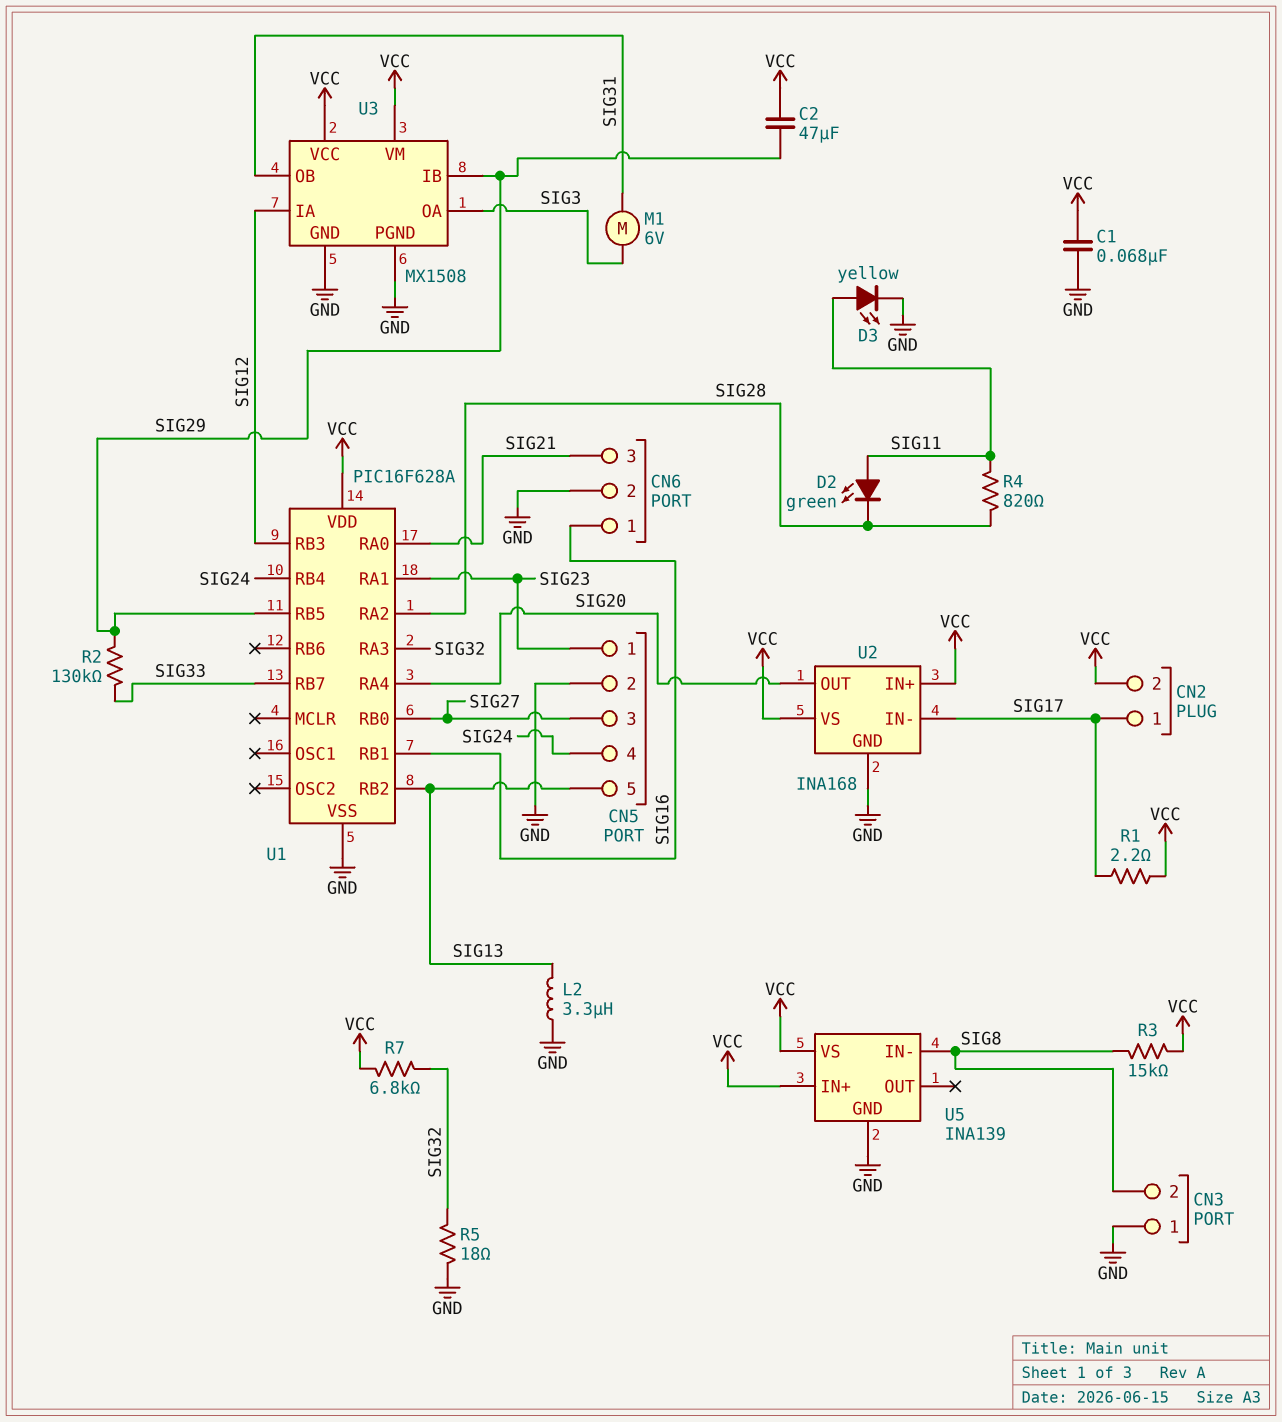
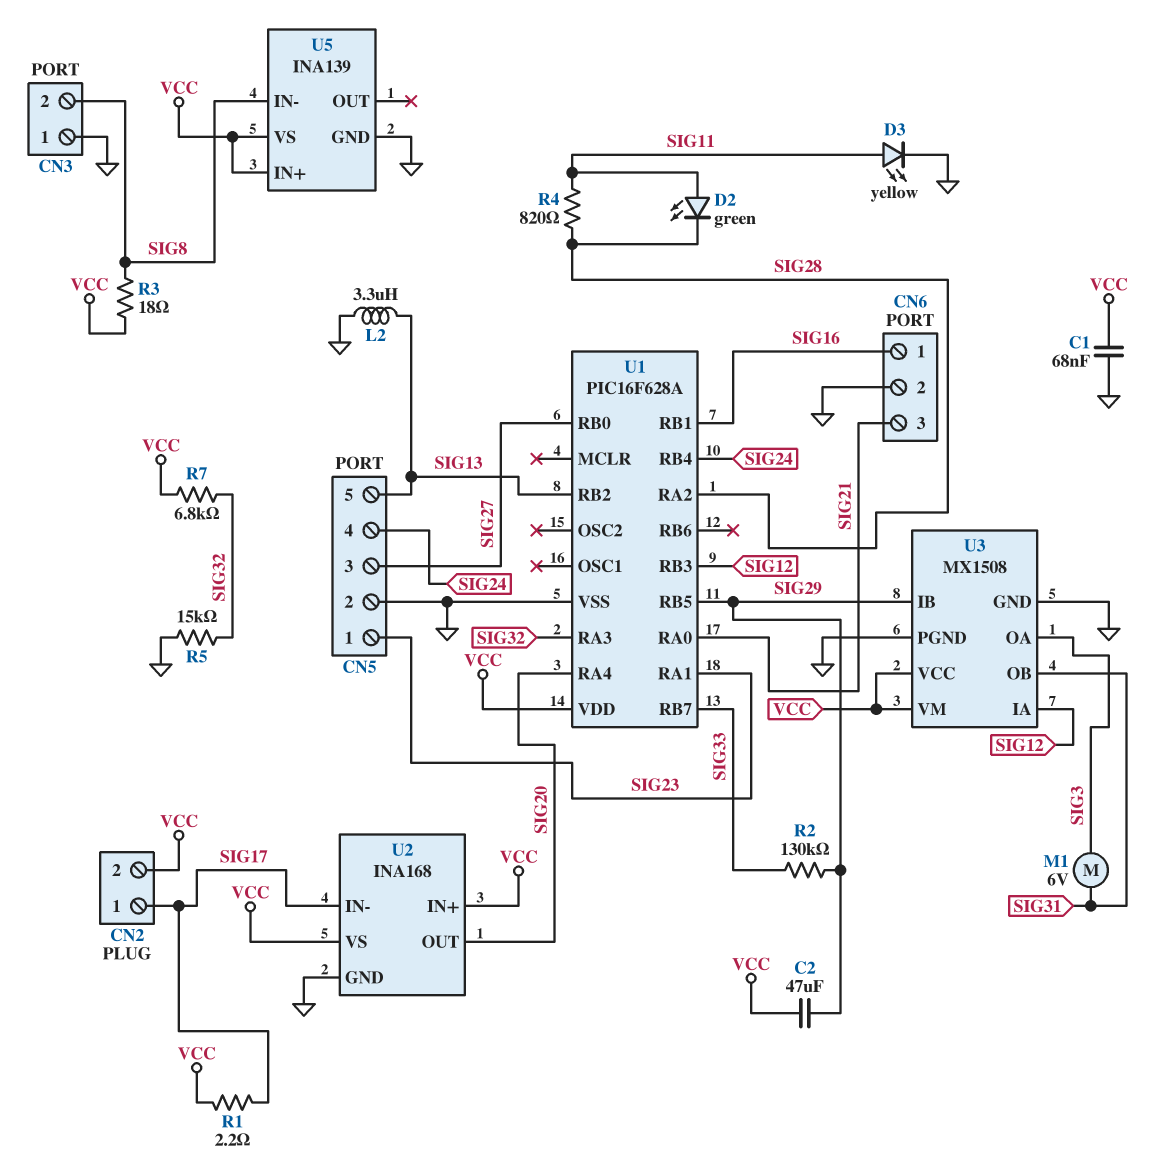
R3: 15k (SIG8, VCC) -> 18 (SIG8, VCC)
R5: 18 (GND, SIG32) -> 15k (GND, SIG32)

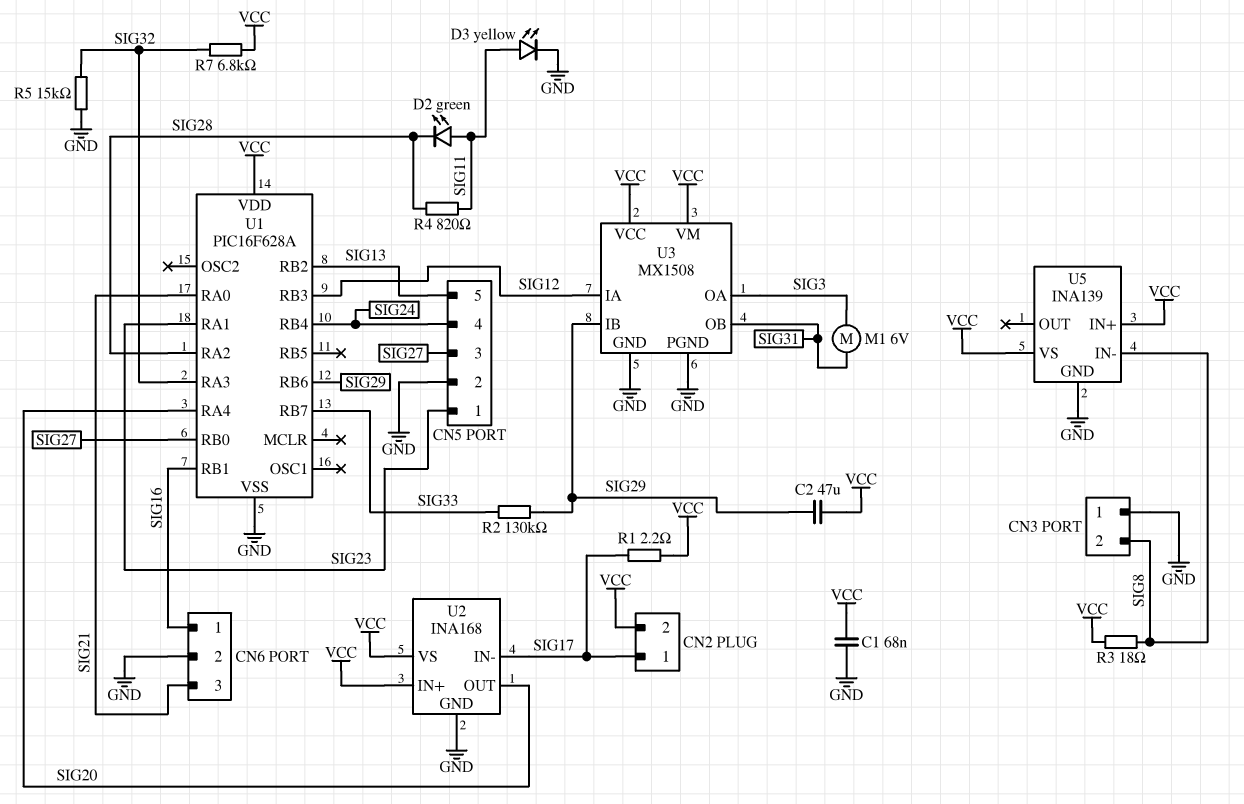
L2: 3.3uH (GND, SIG13) -> none
U1 pin RB5: SIG29 -> none
U1 pin RB6: none -> SIG29

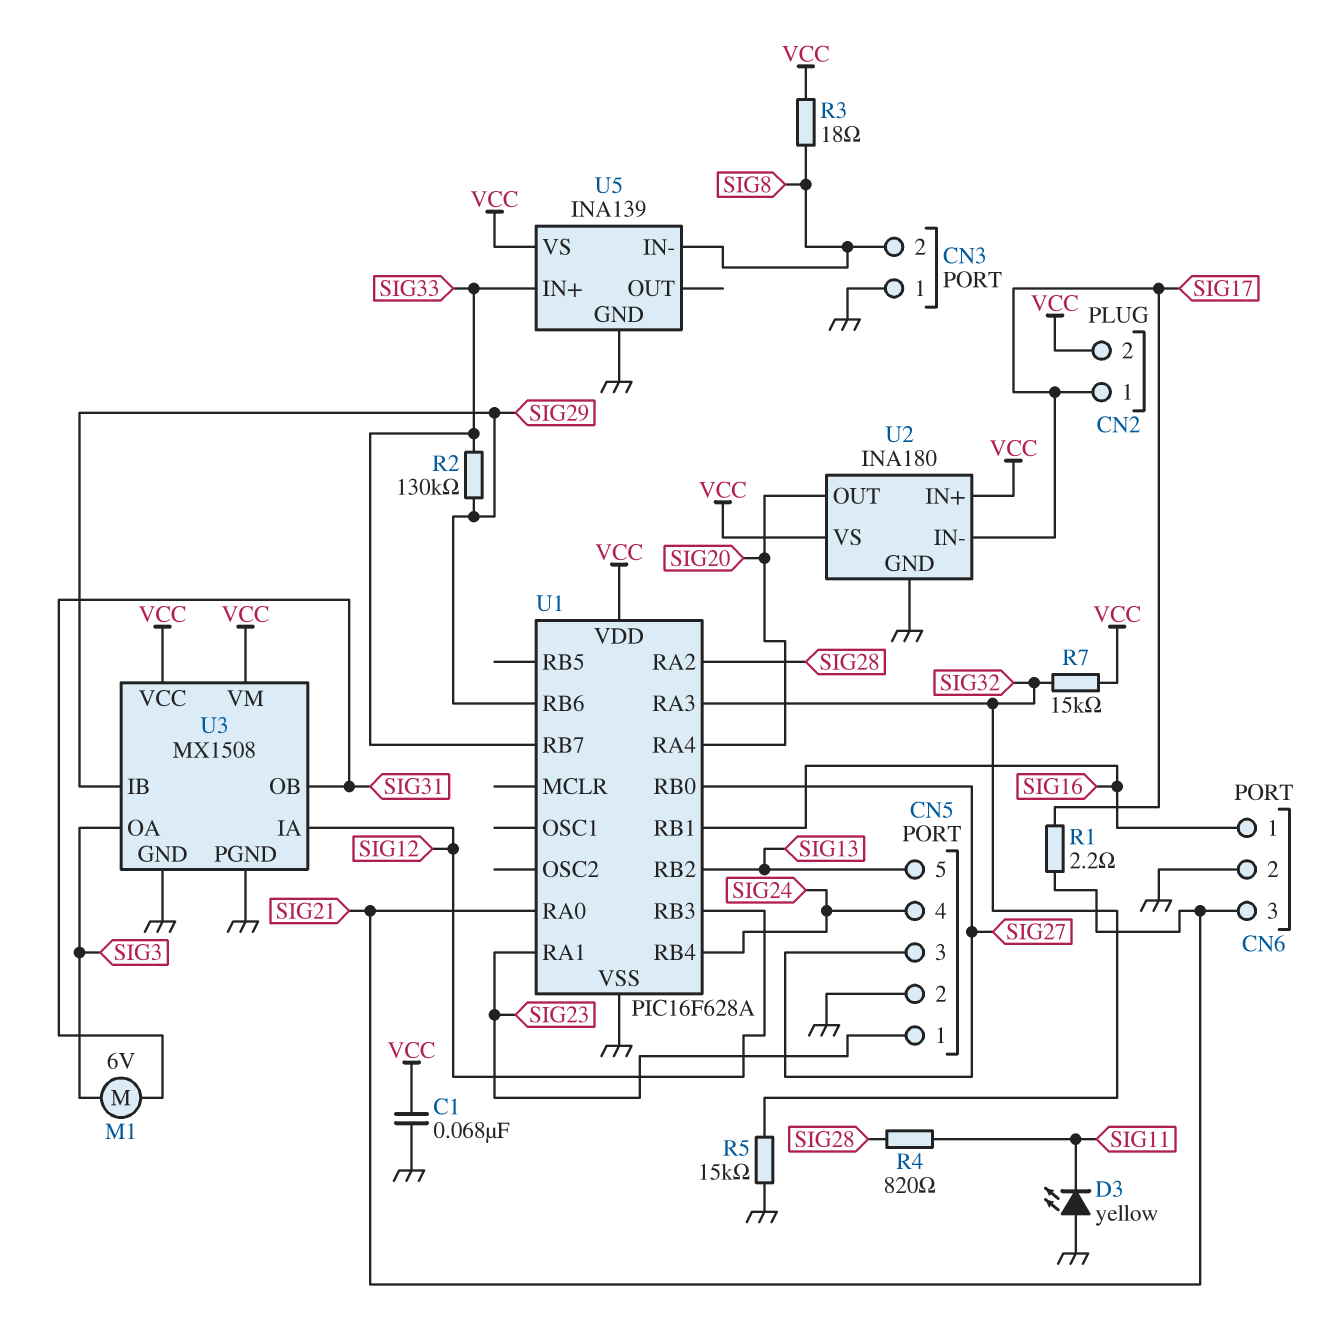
C2: 47uF (SIG29, VCC) -> none
D2: LED green (A SIG11, K SIG28) -> none
D3: LED yellow (A SIG11, K GND) -> LED yellow (A GND, K SIG11)
R1: 2.2 (SIG17, VCC) -> 2.2 (SIG17, SIG21)
R7: 6.8k (SIG32, VCC) -> 15k (SIG32, VCC)
U2: INA168 -> INA180
U5 pin IN+: VCC -> SIG33

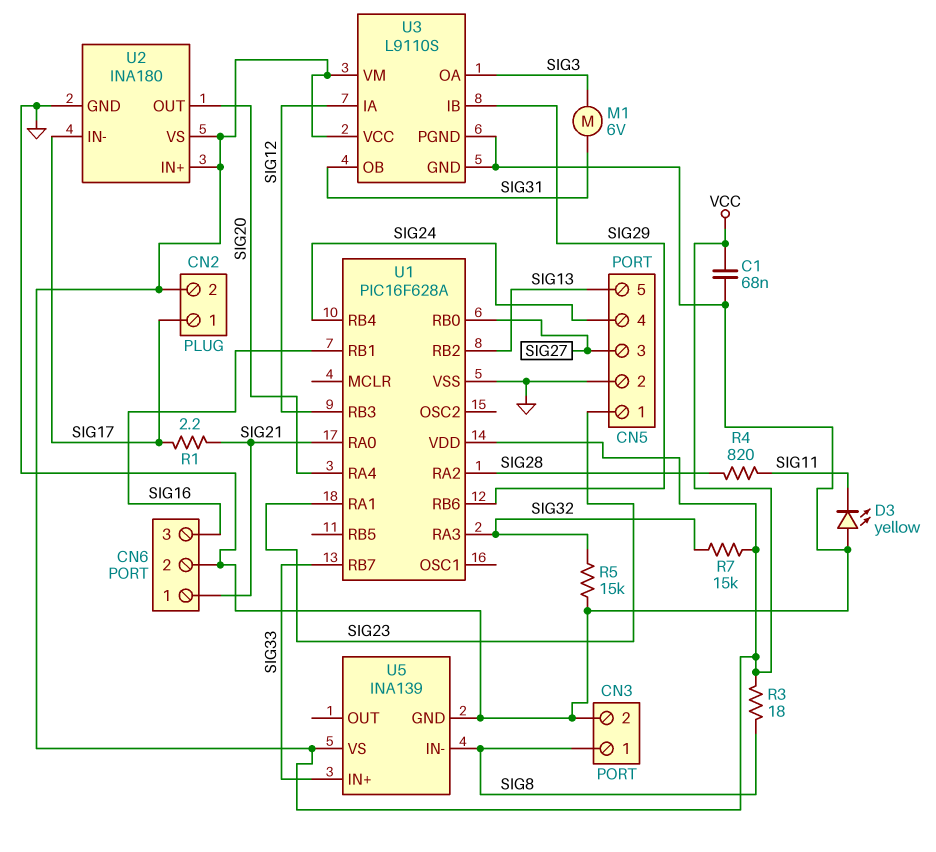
CN3 pin 1: GND -> SIG8
CN3 pin 2: SIG8 -> GND
CN6 pin 1: SIG16 -> SIG21
CN6 pin 3: SIG21 -> SIG16
R2: 130k (SIG29, SIG33) -> none
U3: MX1508 -> L9110S

